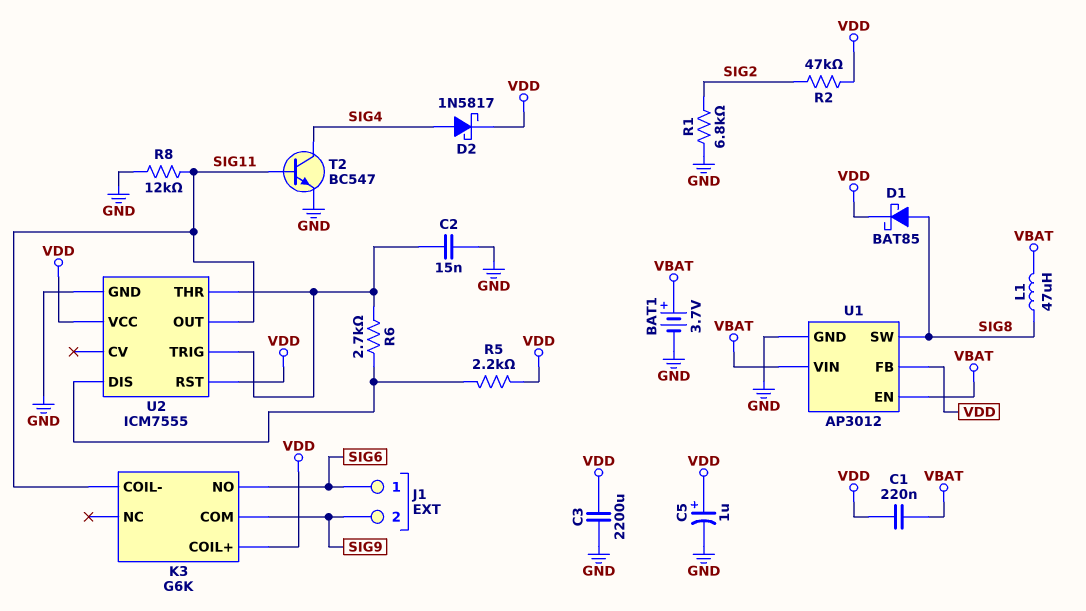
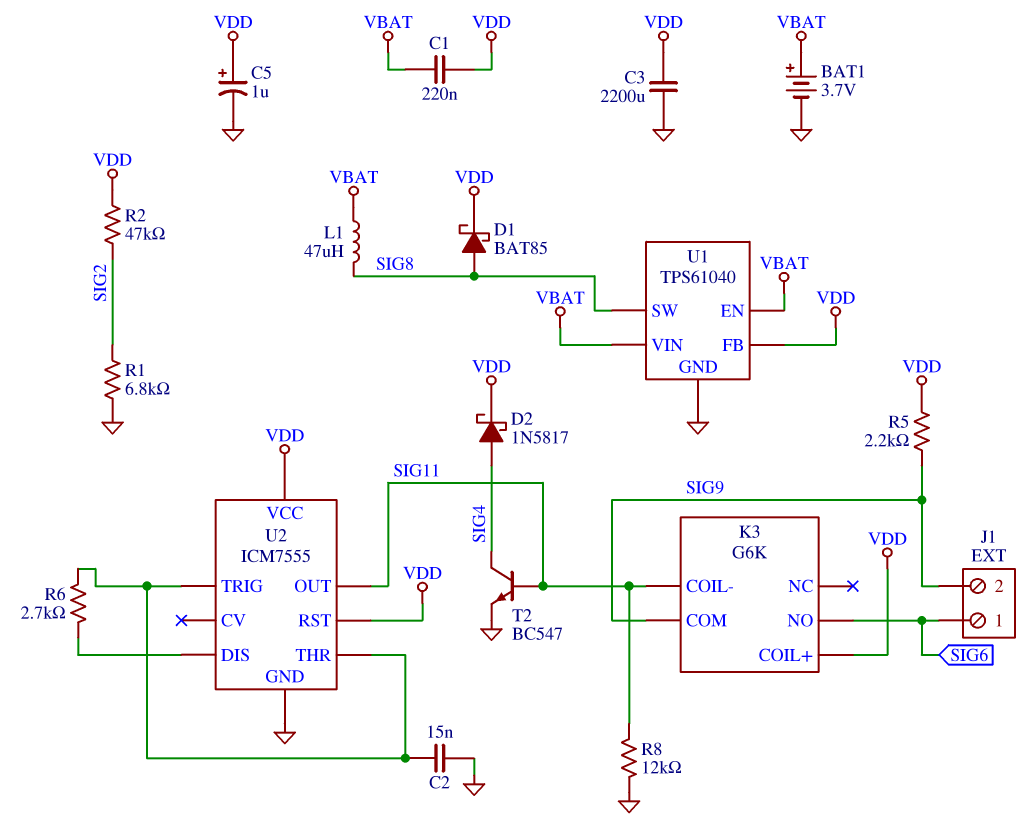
R5: 2.2k (U2/DIS, VDD) -> 2.2k (SIG9, VDD)
U1: AP3012 -> TPS61040

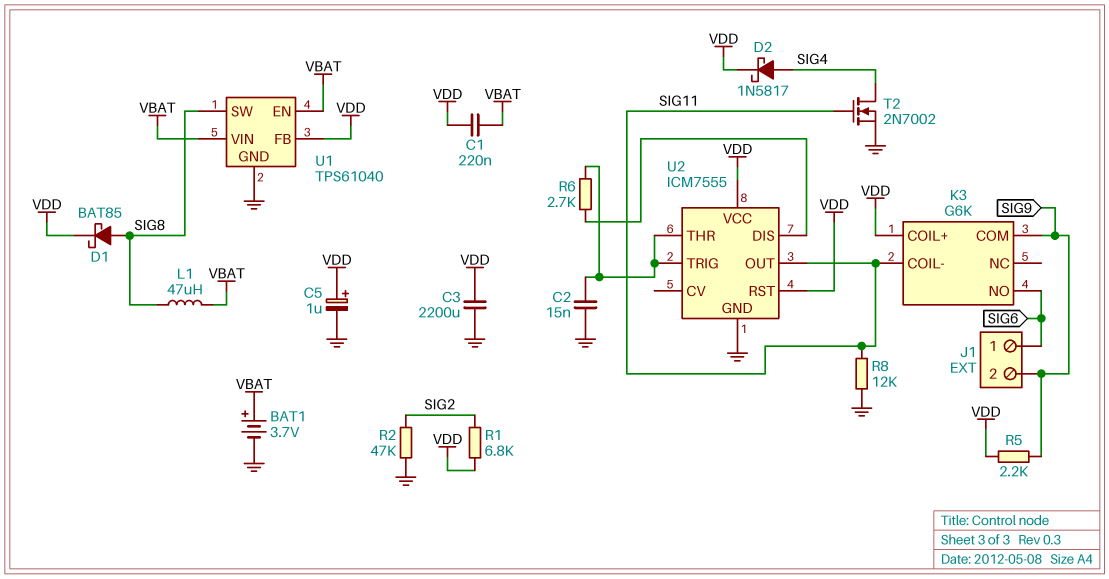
R1: 6.8k (GND, SIG2) -> 6.8k (SIG2, VDD)
R2: 47k (SIG2, VDD) -> 47k (GND, SIG2)
T2: NPN BC547 (B SIG11, C SIG4, E GND) -> NMOS 2N7002 (G SIG11, D SIG4, S GND)

